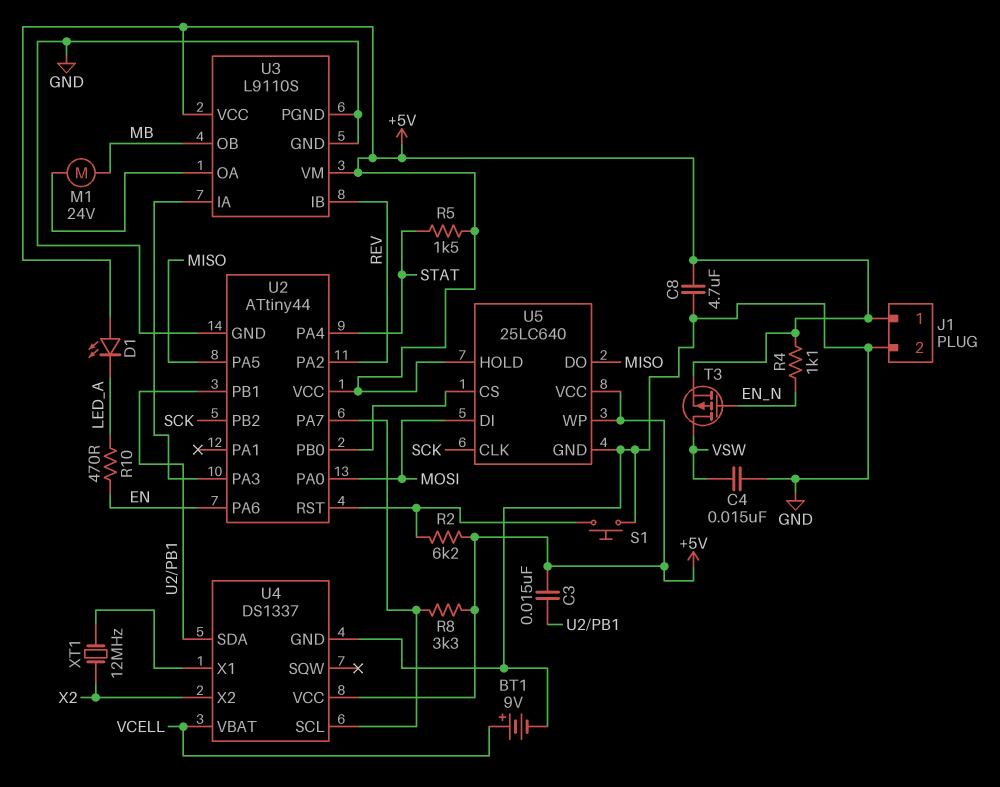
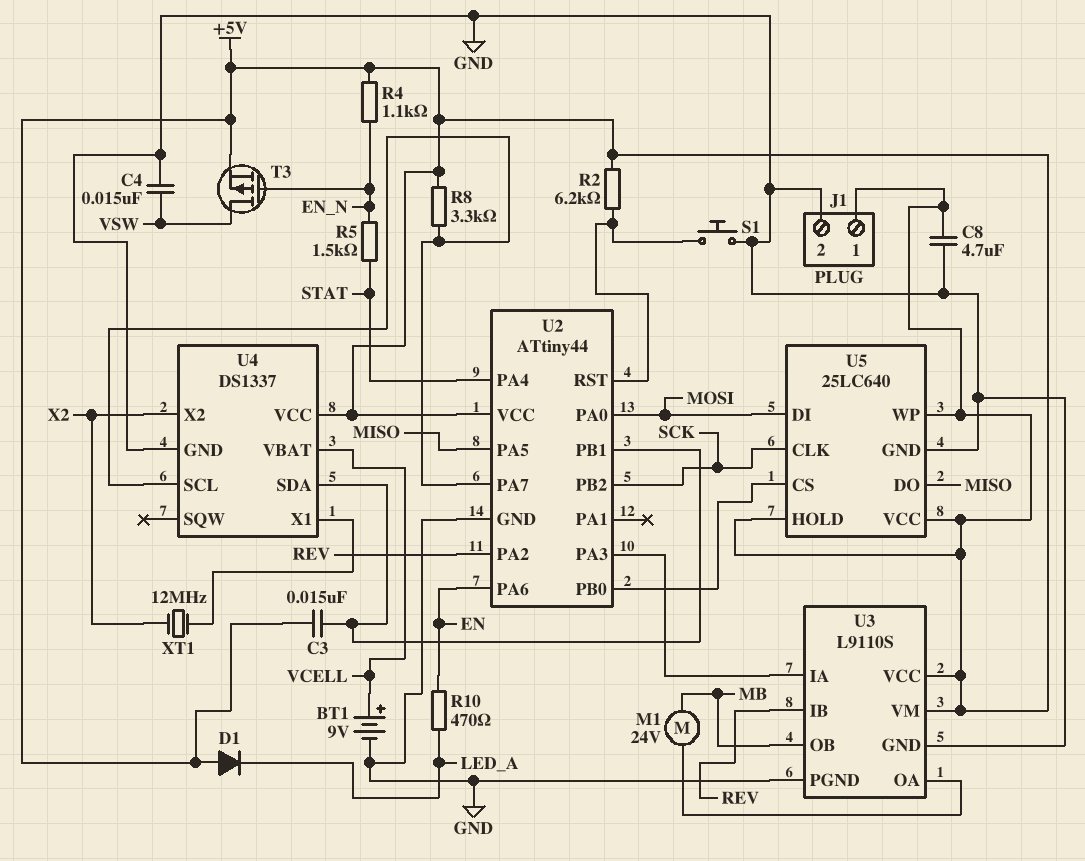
D1: LED (A +5V, K LED_A) -> diode (A +5V, K LED_A)
R5: 1.5k (+5V, STAT) -> 1.5k (EN_N, STAT)

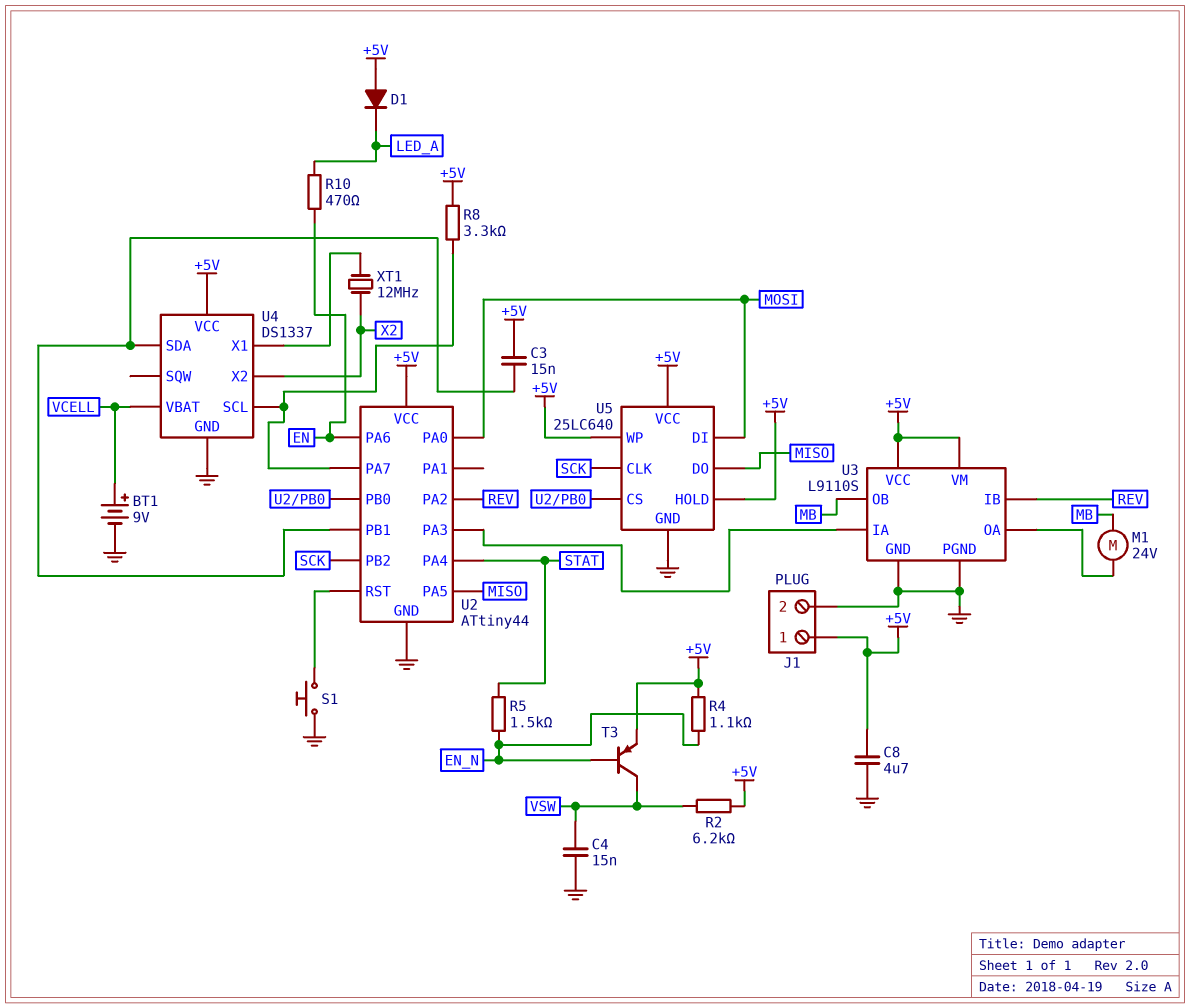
R2: 6.2k (+5V, U2/RST) -> 6.2k (+5V, VSW)
T3: PMOS (G EN_N, D VSW, S +5V) -> PNP (B EN_N, C VSW, E +5V)

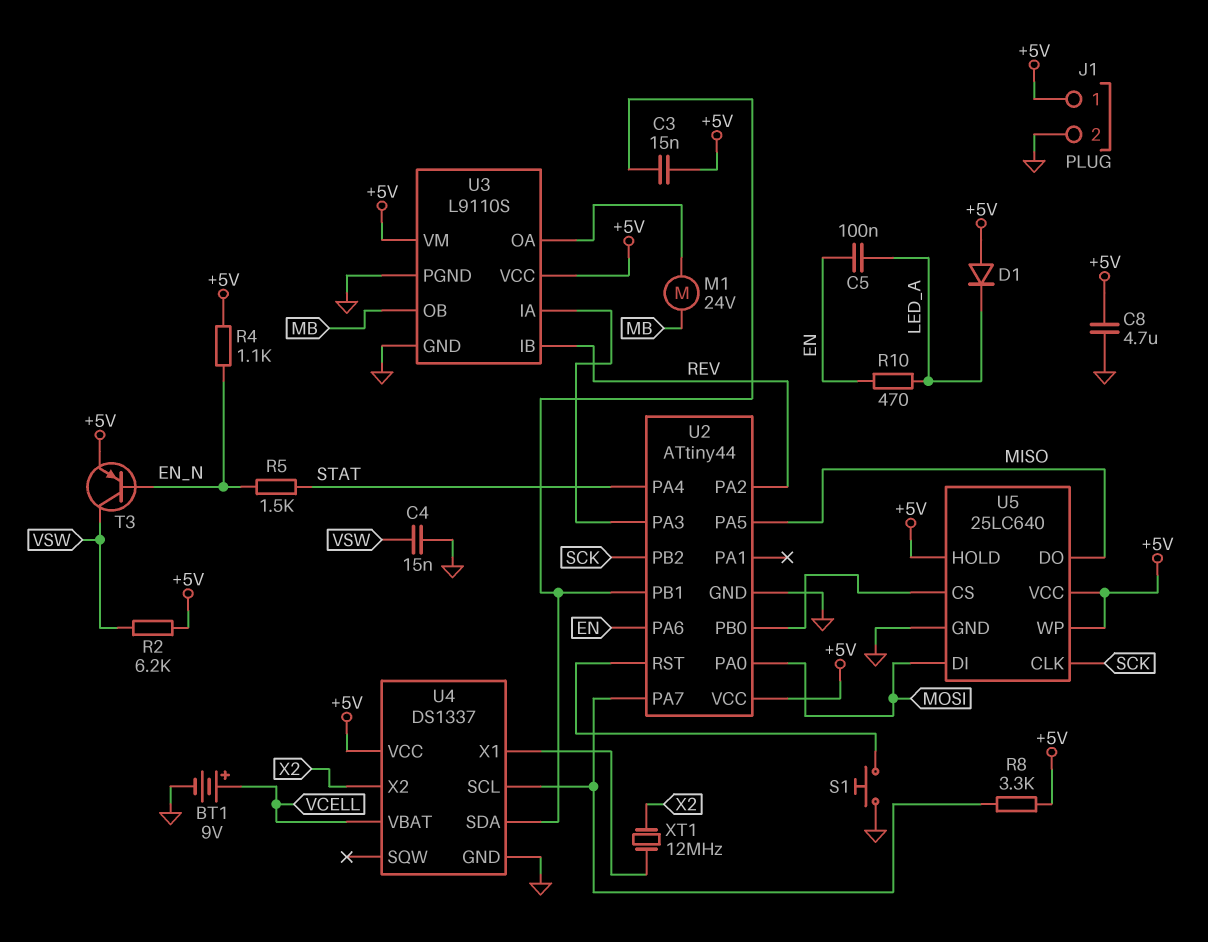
C5: none -> 100nF (EN, LED_A)

